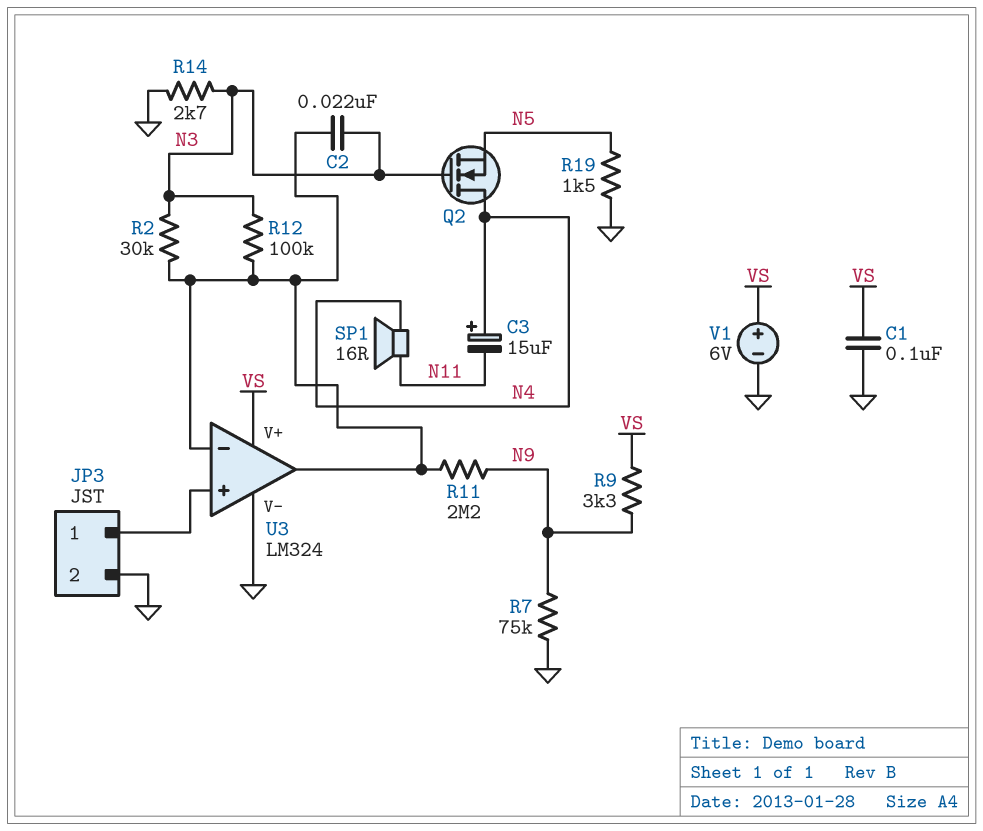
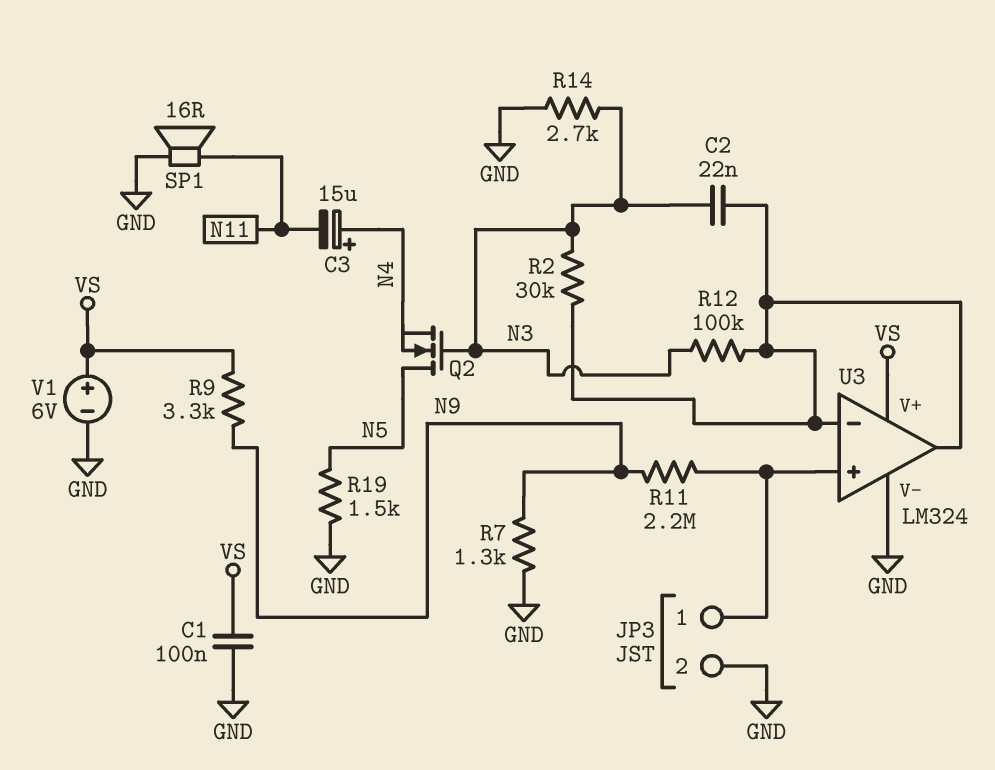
Q2: NMOS (G N3, D N4, S N5) -> NMOS (G N3, D N5, S N4)
R7: 75k (GND, N9) -> 1.3k (GND, N9)
R11: 2.2M (N9, U3/in-) -> 2.2M (JP3/1, N9)
SP1: speaker 16R (N4, N11) -> speaker 16R (GND, N11)

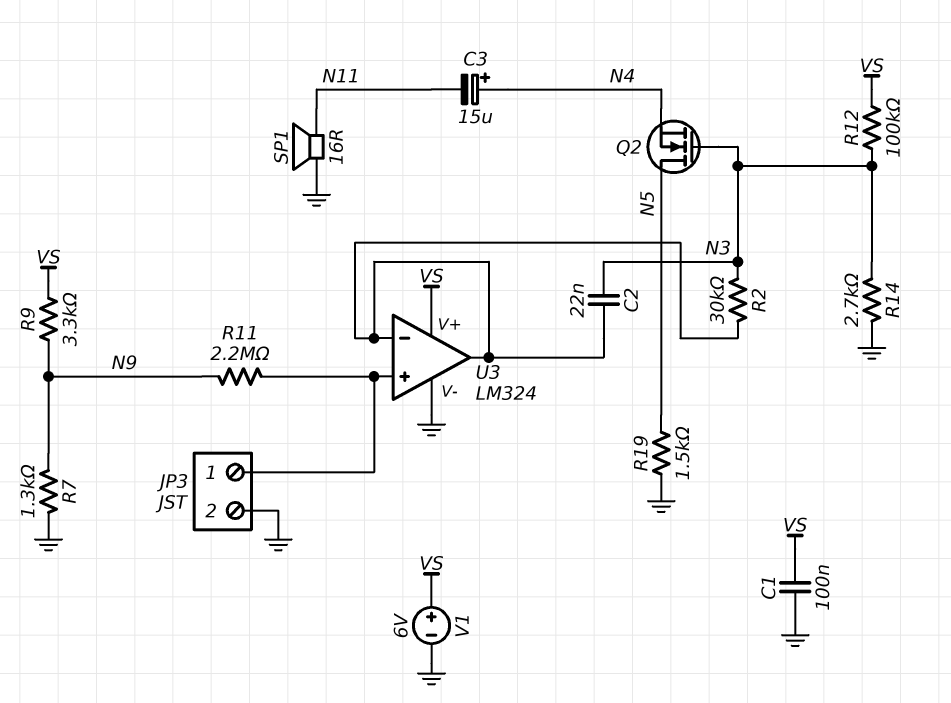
R12: 100k (N3, U3/in-) -> 100k (N3, VS)

